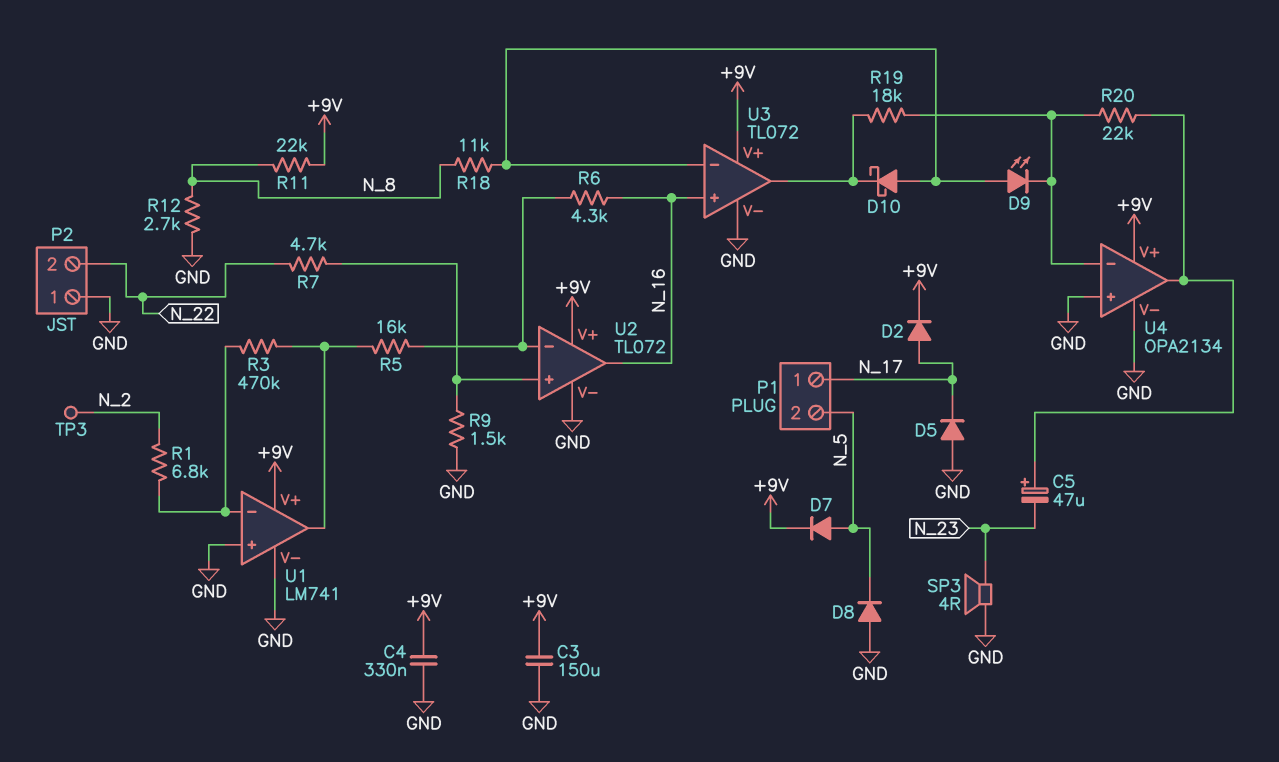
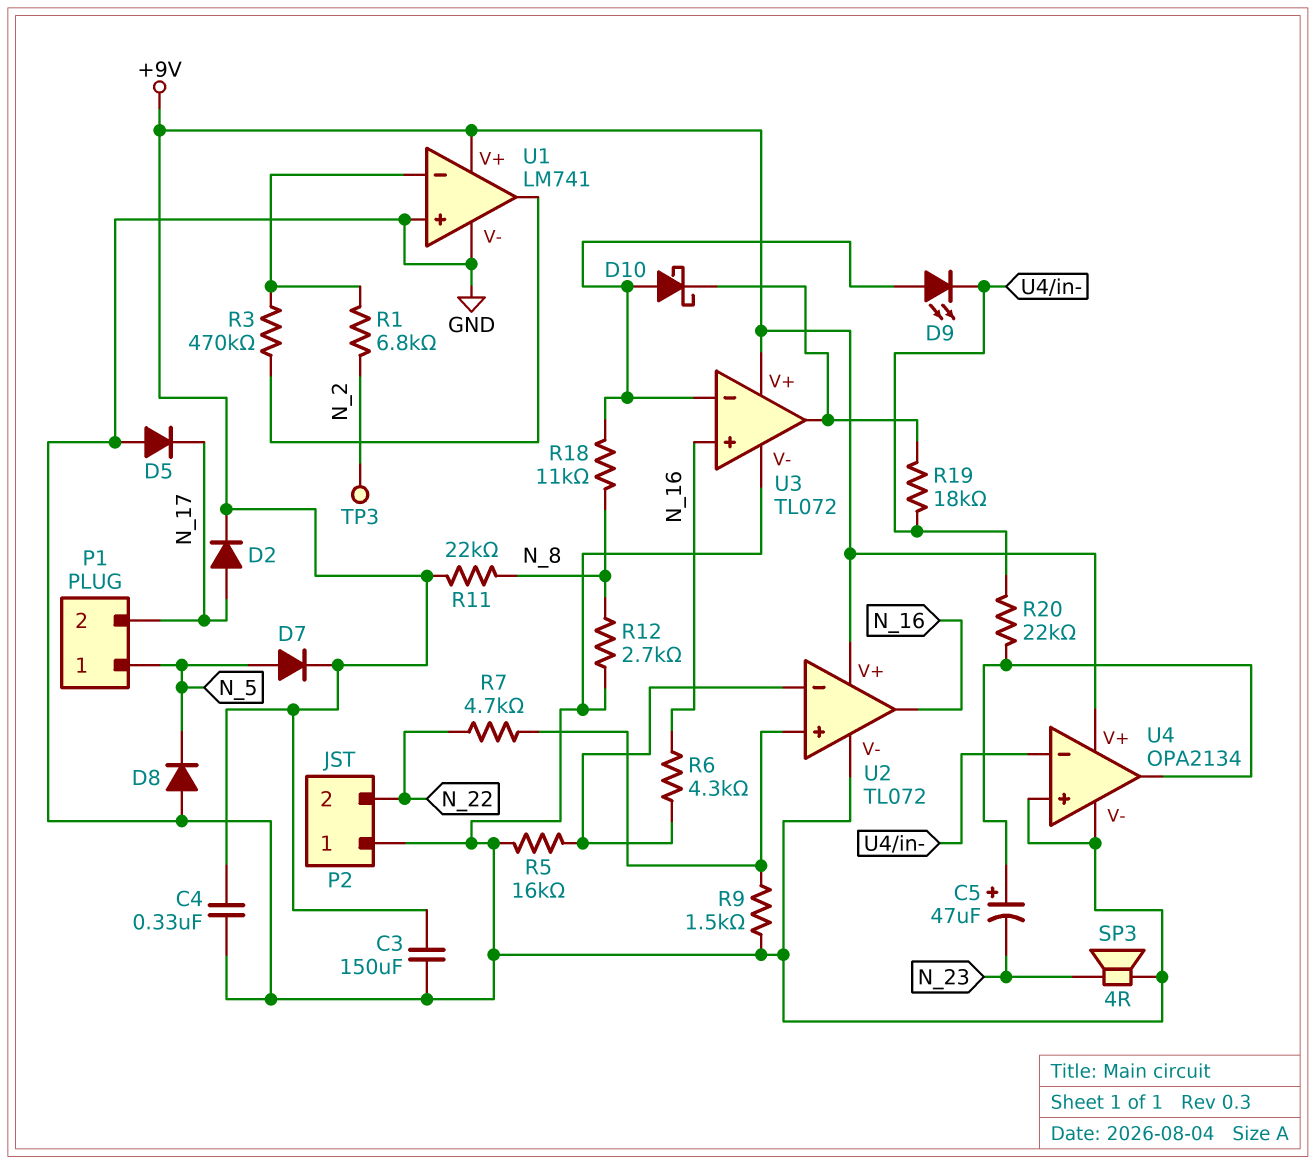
P1 pin 1: N_17 -> N_5
P1 pin 2: N_5 -> N_17
R5: 16k (U1/out, U2/in-) -> 16k (GND, U2/in-)

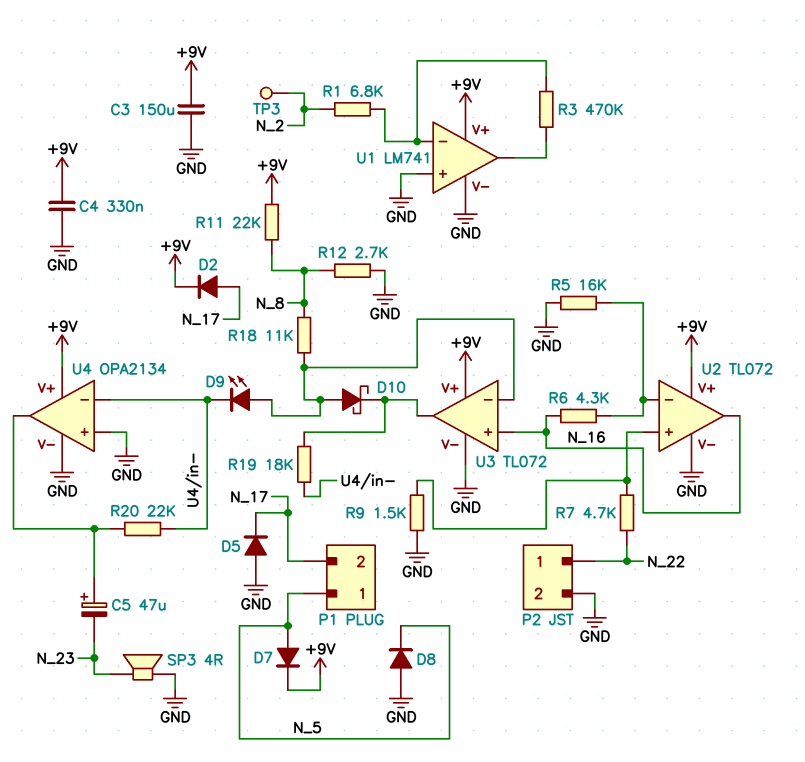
P2 pin 1: GND -> N_22
P2 pin 2: N_22 -> GND

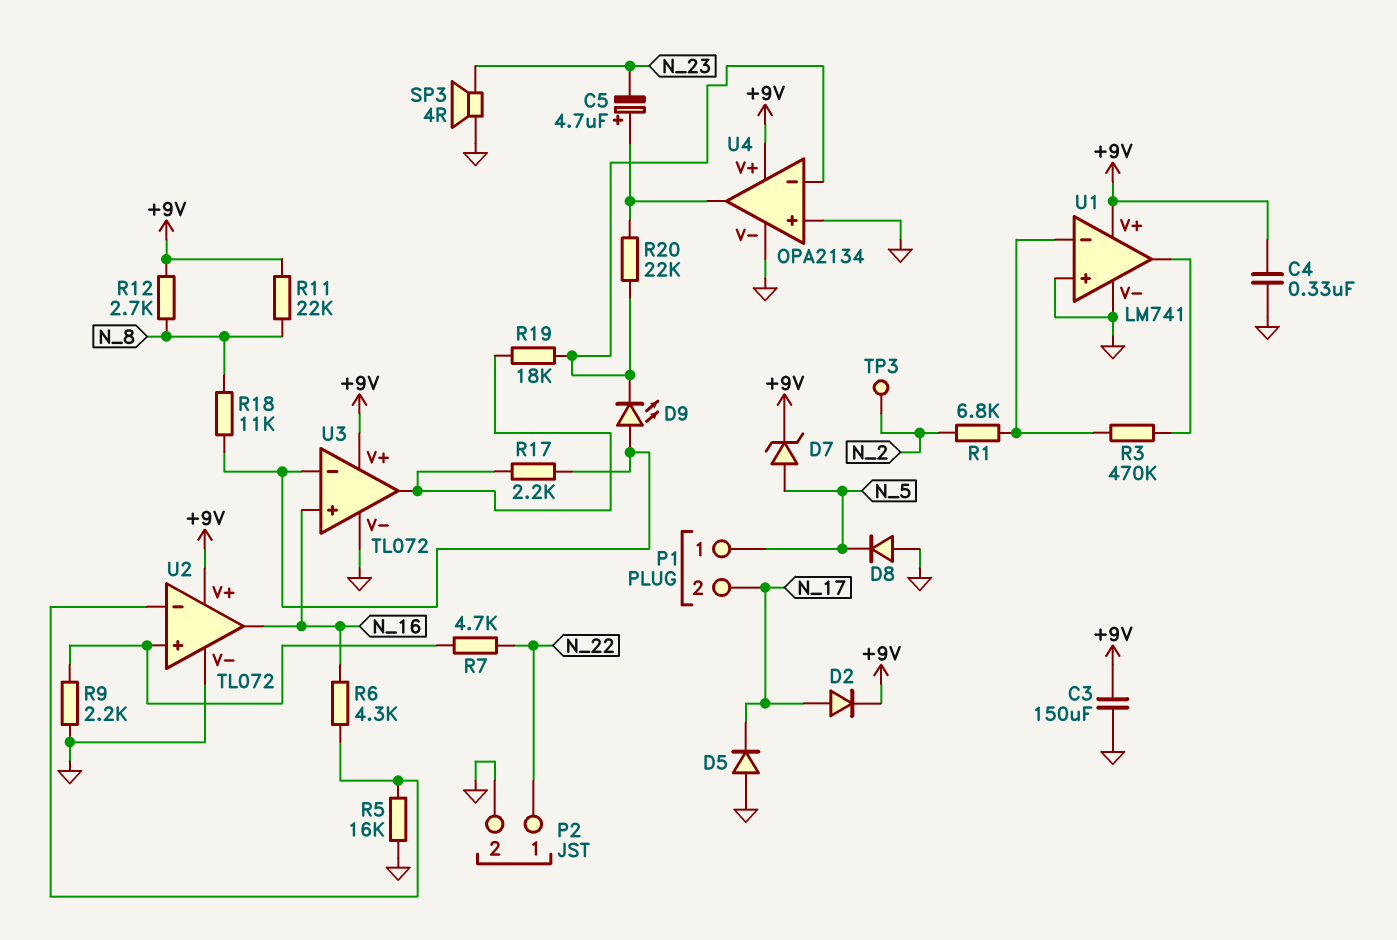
C5: 47uF (plus U4/out, minus N_23) -> 4.7uF (plus U4/out, minus N_23)
D7: diode (A N_5, K +9V) -> zener (A N_5, K +9V)
D10: schottky (A U3/in-, K U3/out) -> none
R9: 1.5k (GND, U2/in+) -> 2.2k (GND, U2/in+)
R12: 2.7k (GND, N_8) -> 2.7k (+9V, N_8)
R17: none -> 2.2k (U3/in-, U3/out)

